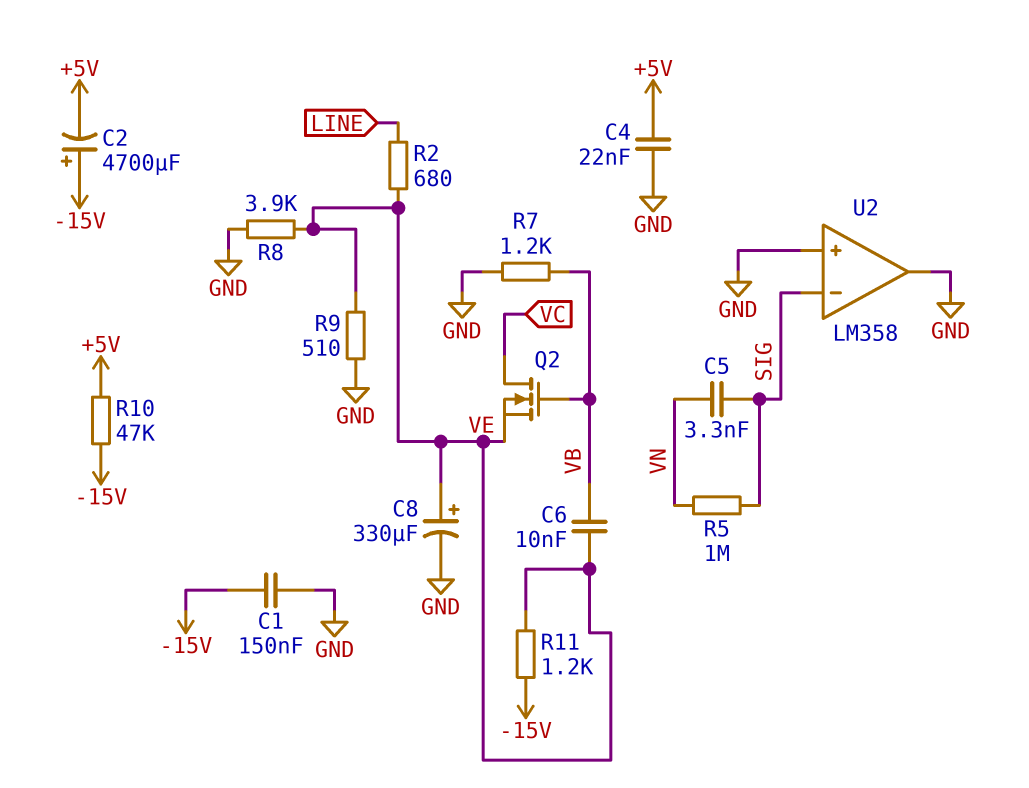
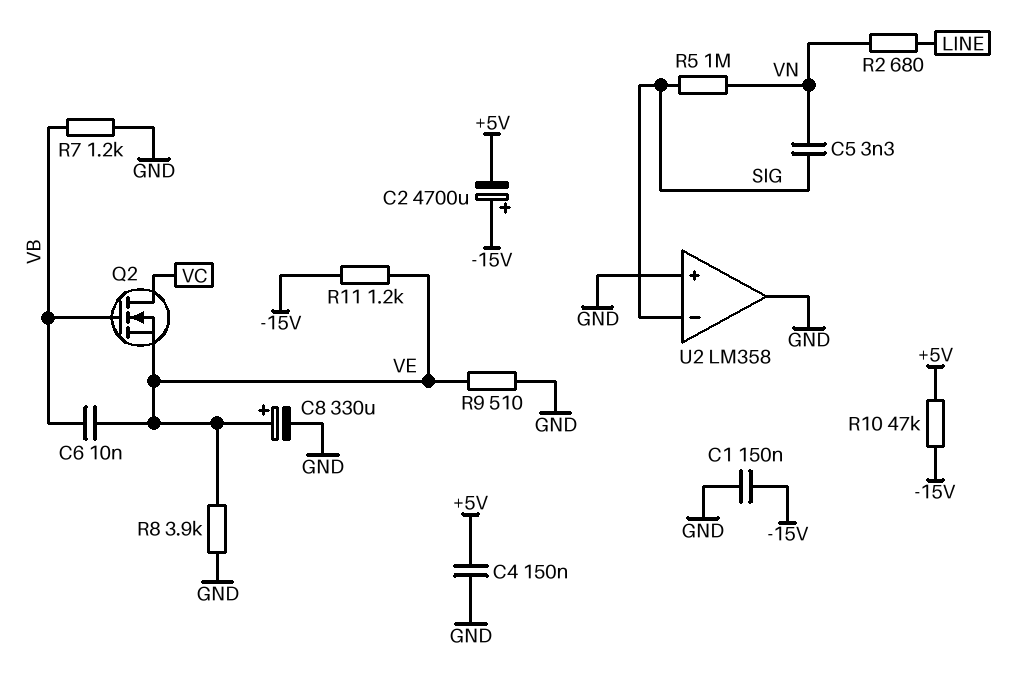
C4: 22nF (+5V, GND) -> 150nF (+5V, GND)
R2: 680 (LINE, VE) -> 680 (LINE, VN)

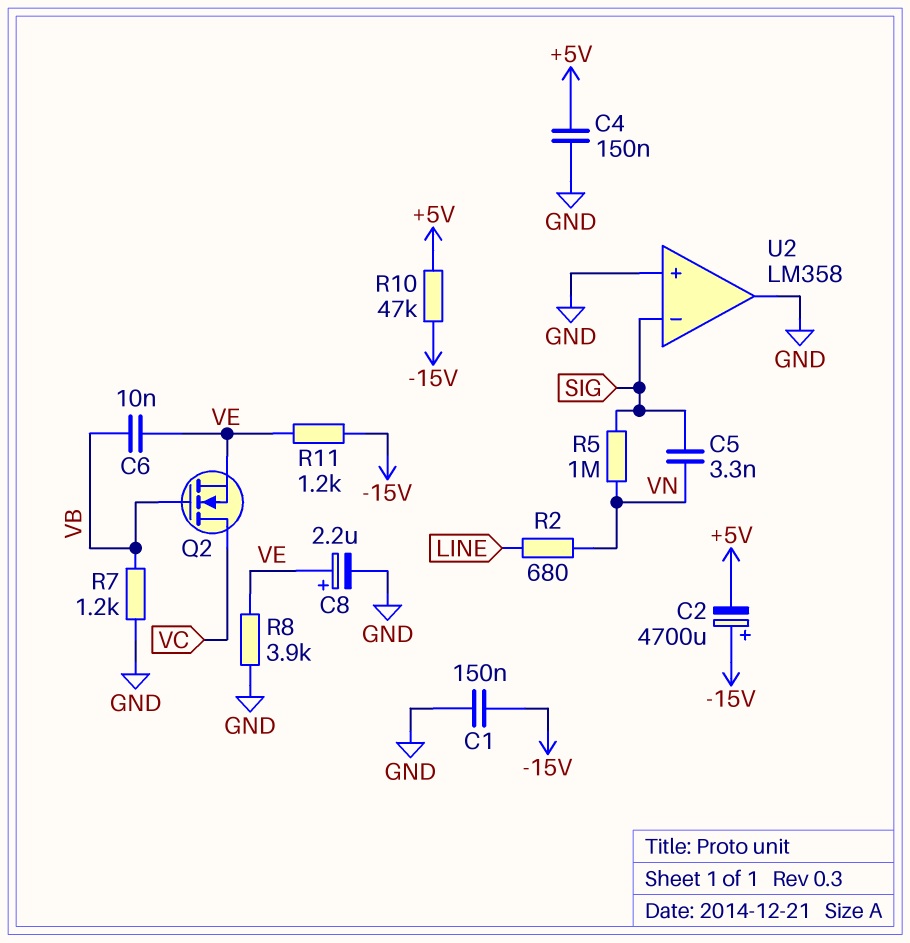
C8: 330uF (plus VE, minus GND) -> 2.2uF (plus VE, minus GND)
R9: 510 (GND, VE) -> none

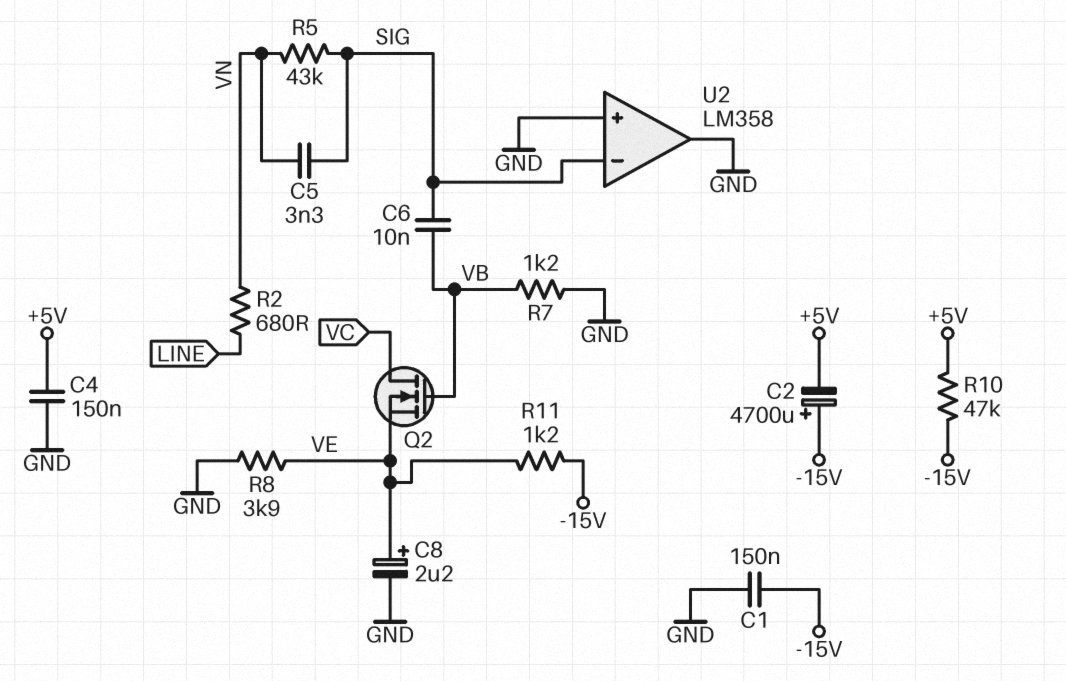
C6: 10nF (VB, VE) -> 10nF (SIG, VB)
R5: 1M (SIG, VN) -> 43k (SIG, VN)

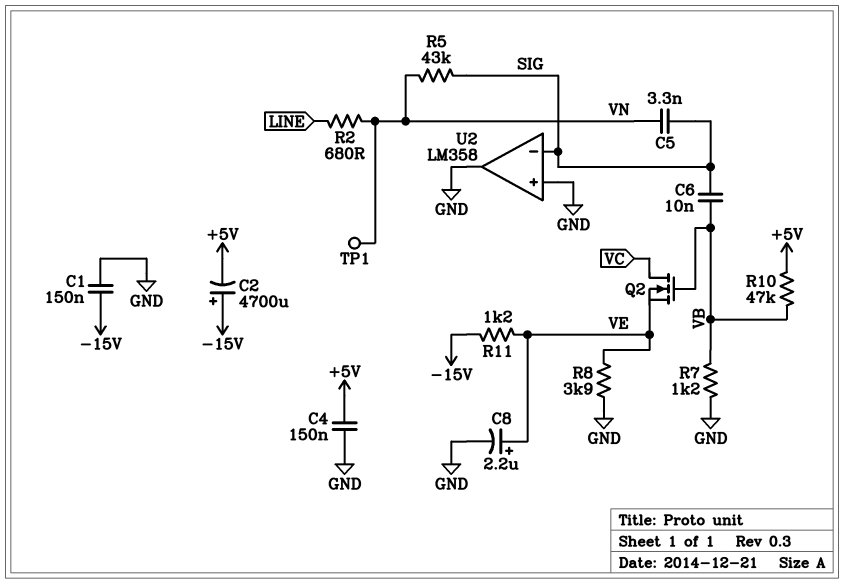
R10: 47k (+5V, -15V) -> 47k (+5V, VB)
TP1: none -> test point (VN)

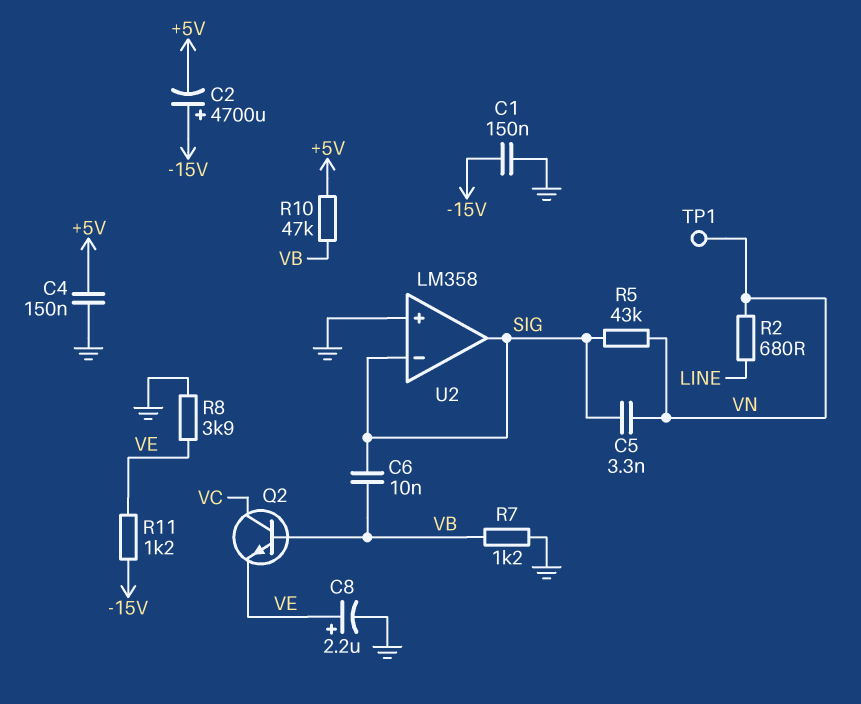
Q2: NMOS (G VB, D VC, S VE) -> NPN (B VB, C VC, E VE)
U2 pin out: GND -> SIG

